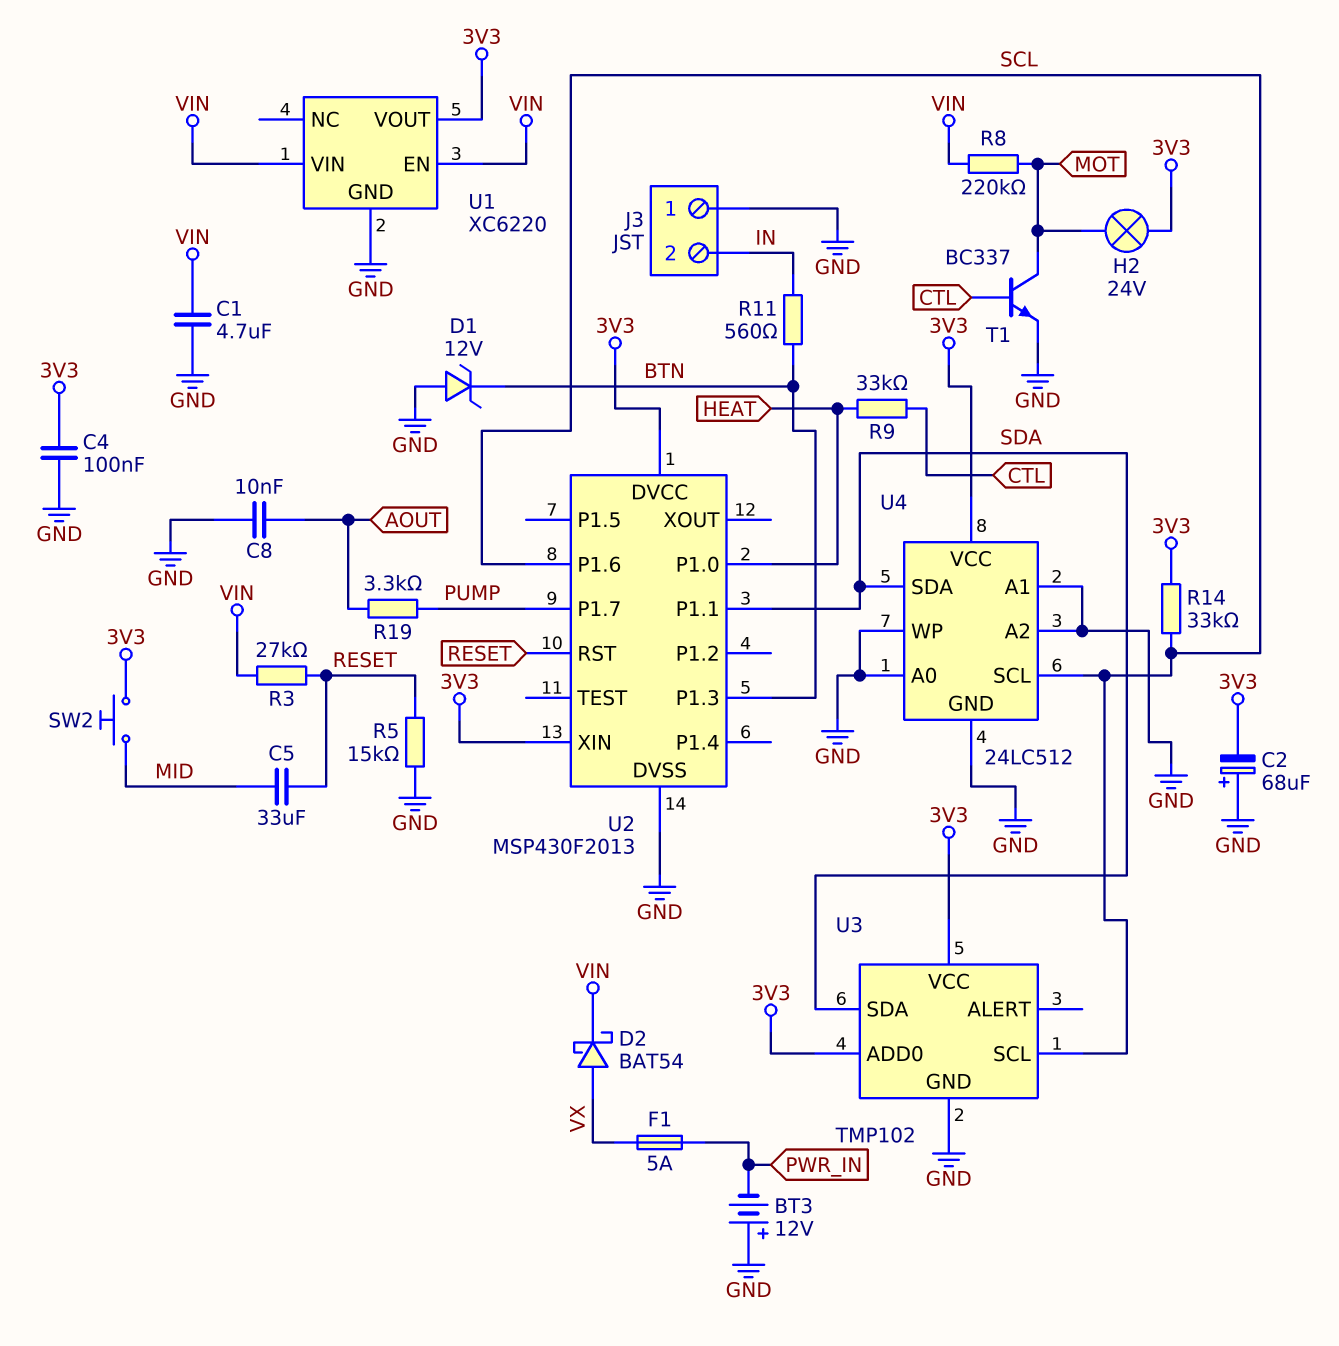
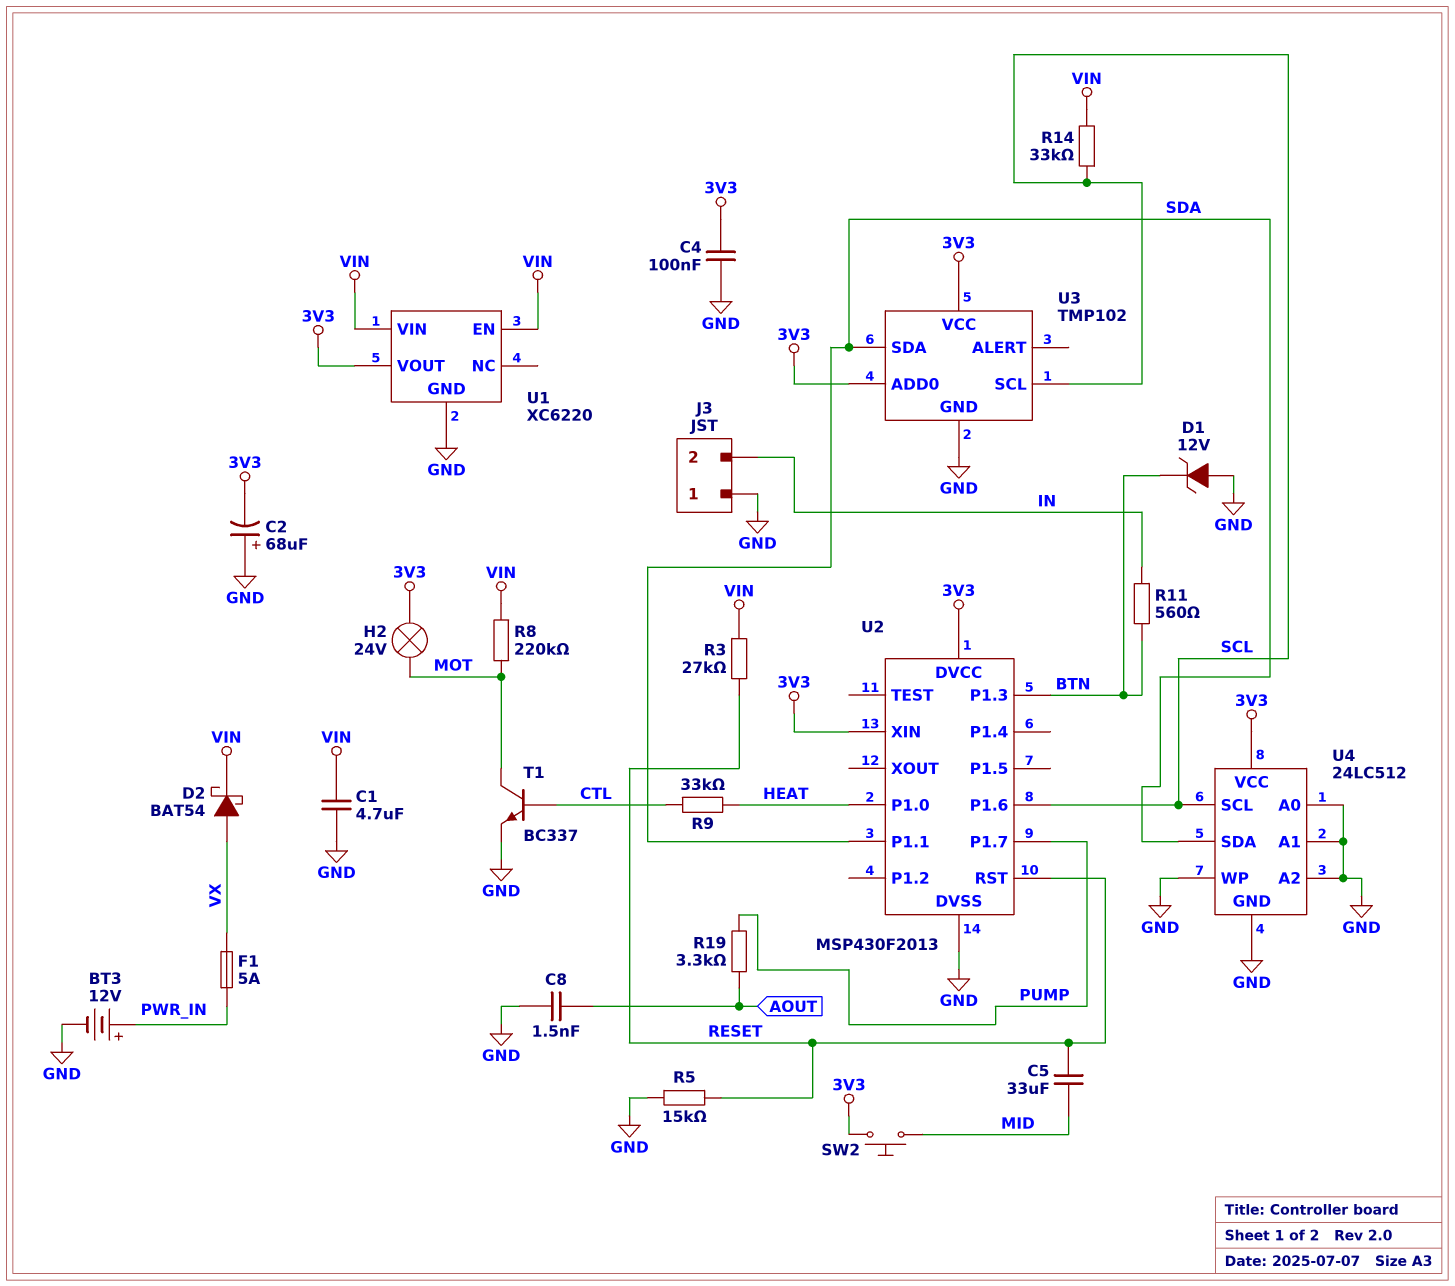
BT3: 12V (plus GND, minus PWR_IN) -> 12V (plus PWR_IN, minus GND)
C8: 10nF (AOUT, GND) -> 1.5nF (AOUT, GND)
R14: 33k (3V3, SCL) -> 33k (SCL, VIN)

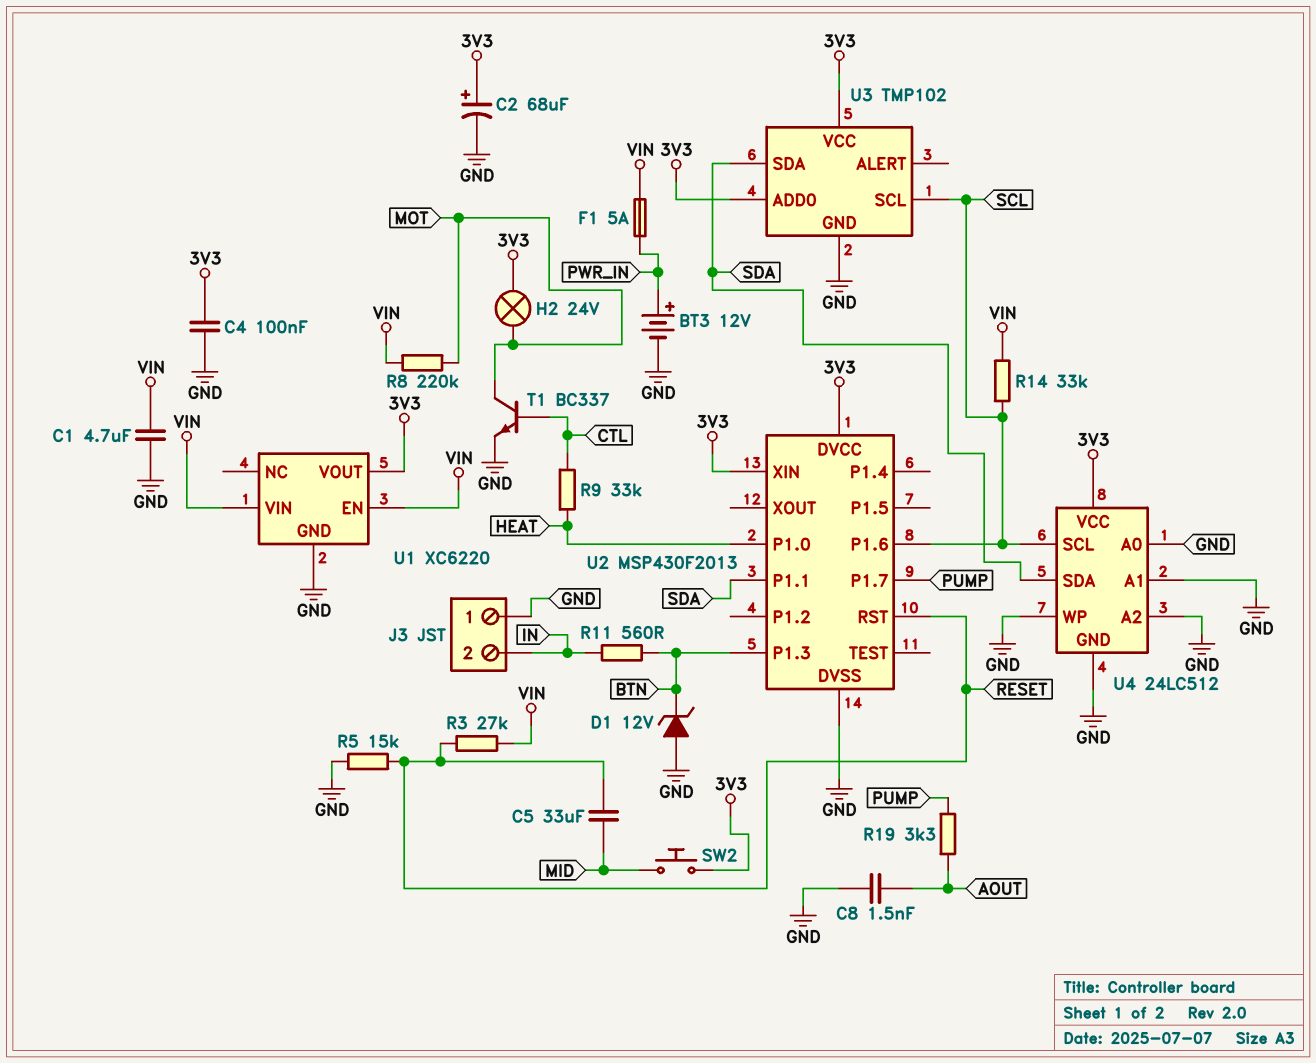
C2: 68uF (plus GND, minus 3V3) -> 68uF (plus 3V3, minus GND)
D2: schottky BAT54 (A VX, K VIN) -> none
F1: 5A (PWR_IN, VX) -> 5A (PWR_IN, VIN)

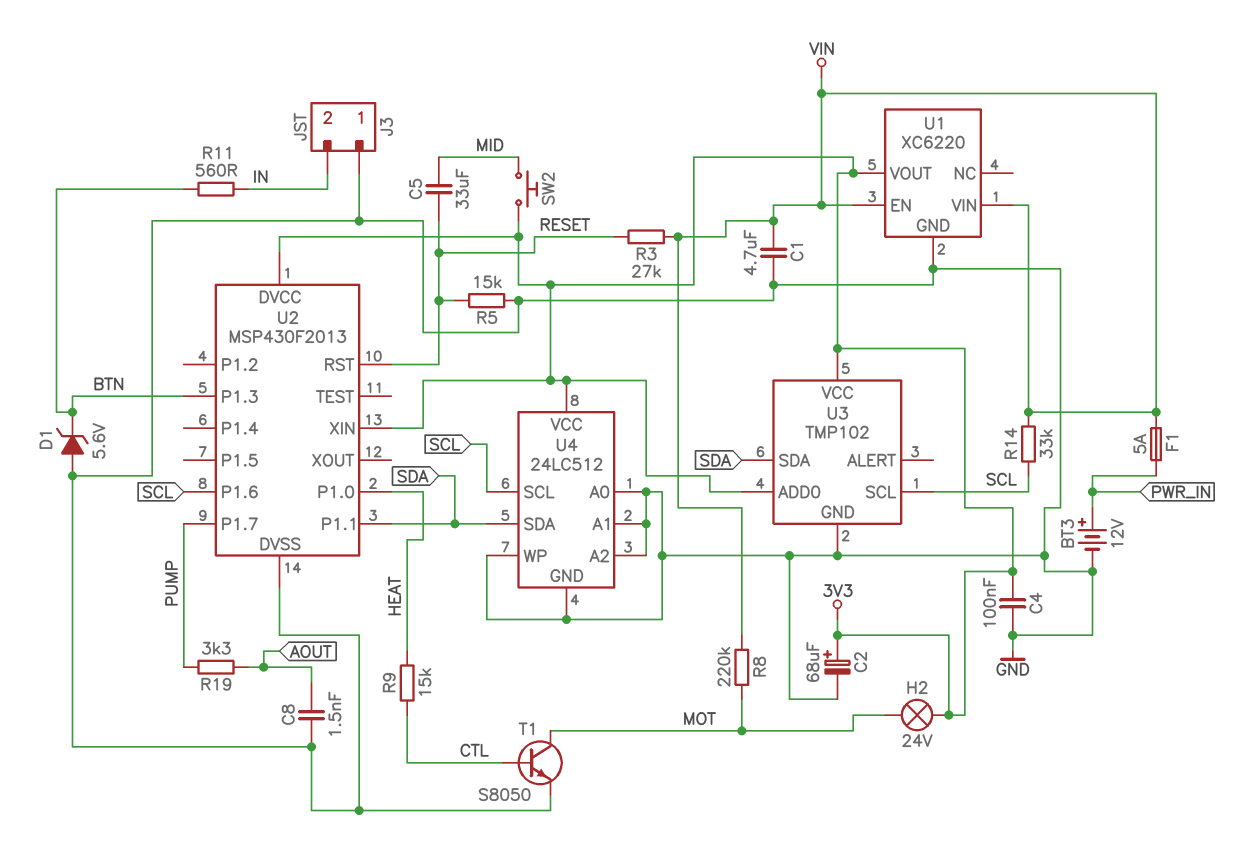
D1: zener 12V (A GND, K BTN) -> zener 5.6V (A GND, K BTN)
R9: 33k (CTL, HEAT) -> 15k (CTL, HEAT)
T1: NPN BC337 (B CTL, C MOT, E GND) -> NPN S8050 (B CTL, C MOT, E GND)

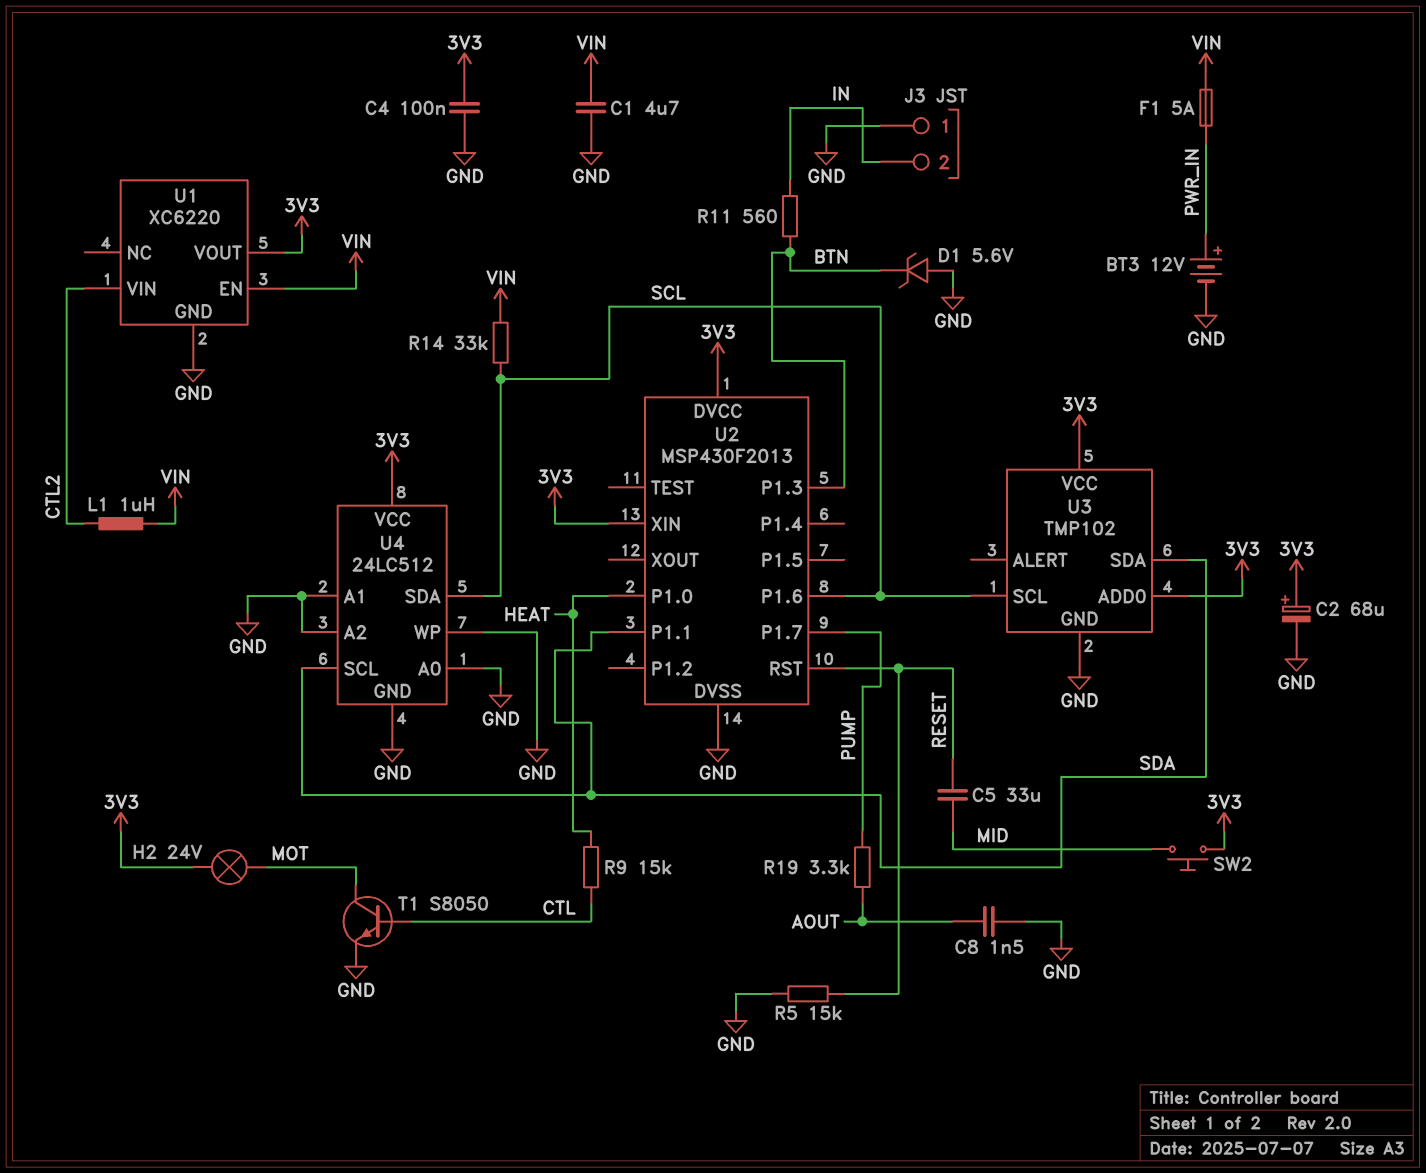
L1: none -> 1uH (CTL2, VIN)
R3: 27k (RESET, VIN) -> none
R8: 220k (MOT, VIN) -> none
U1 pin VIN: VIN -> CTL2
U4 pin SCL: SCL -> SDA
U4 pin SDA: SDA -> SCL

